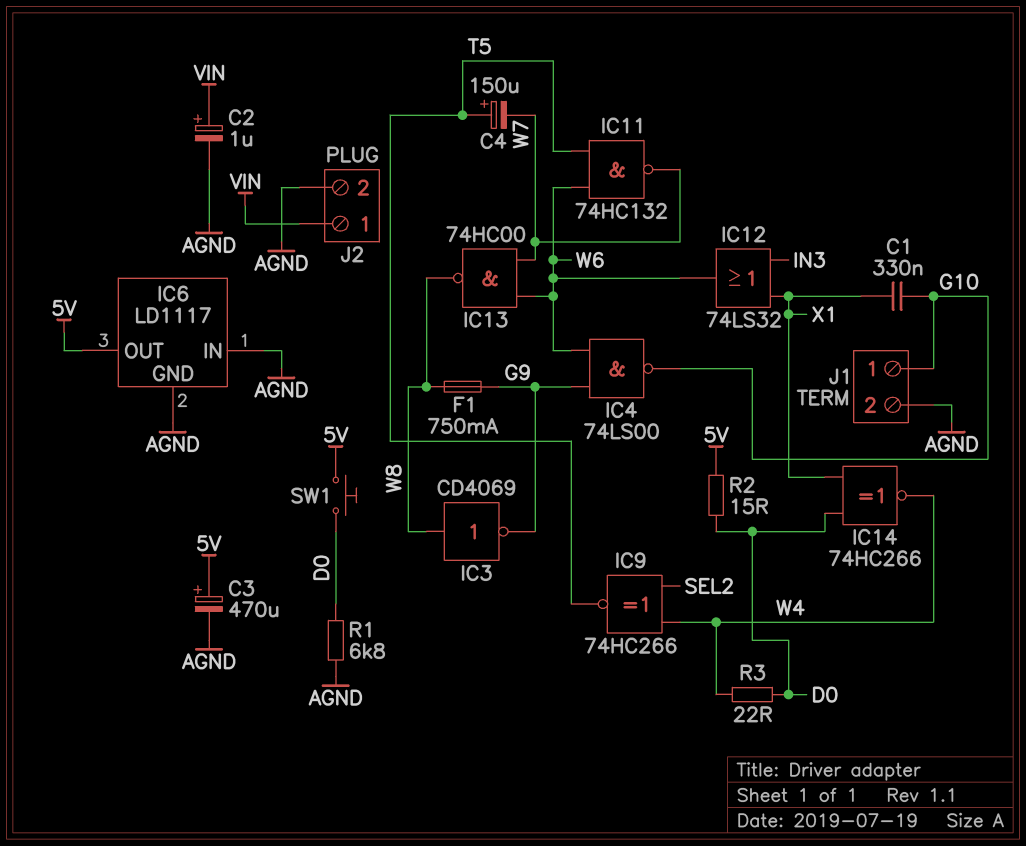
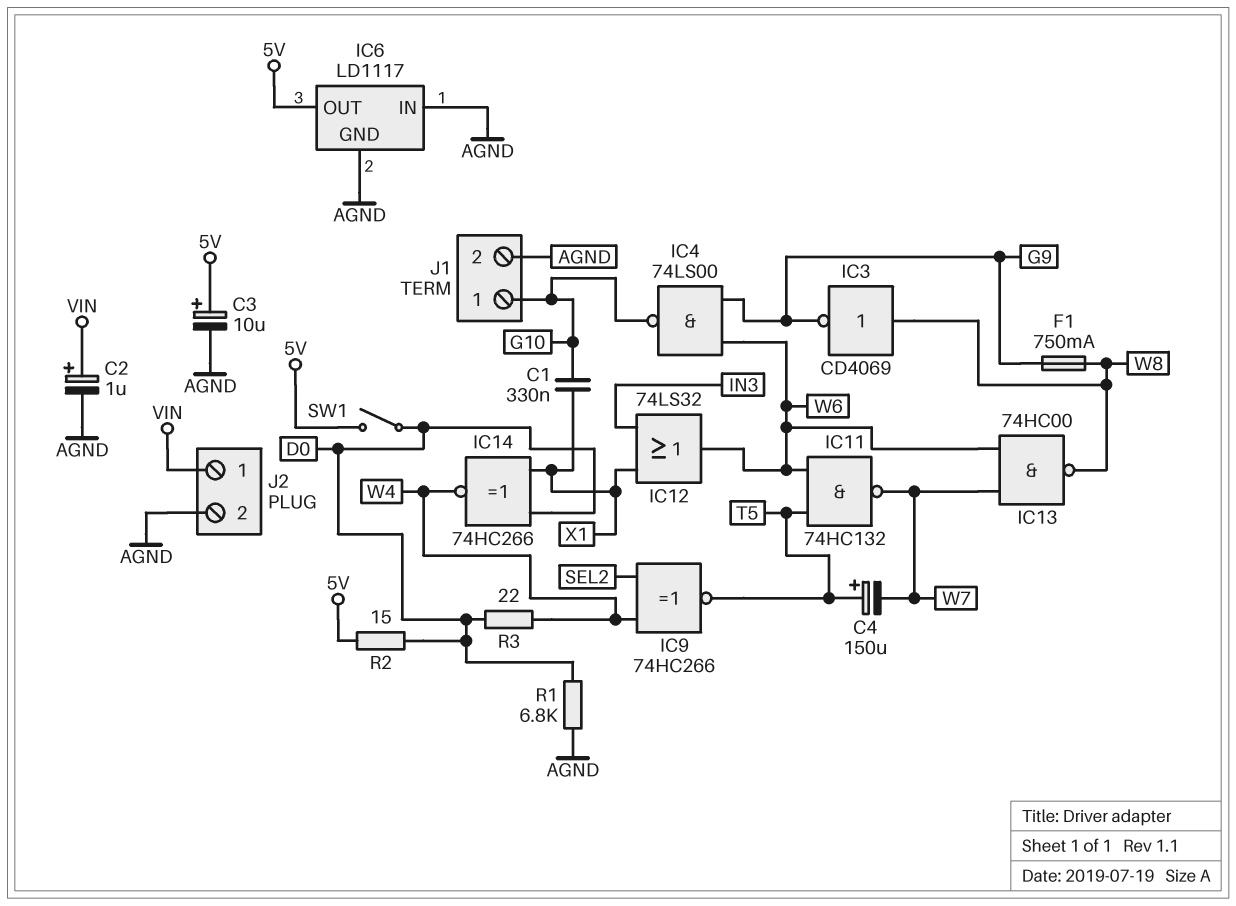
C3: 470uF (plus 5V, minus AGND) -> 10uF (plus 5V, minus AGND)
SW1: button (5V, D0) -> switch (5V, D0)

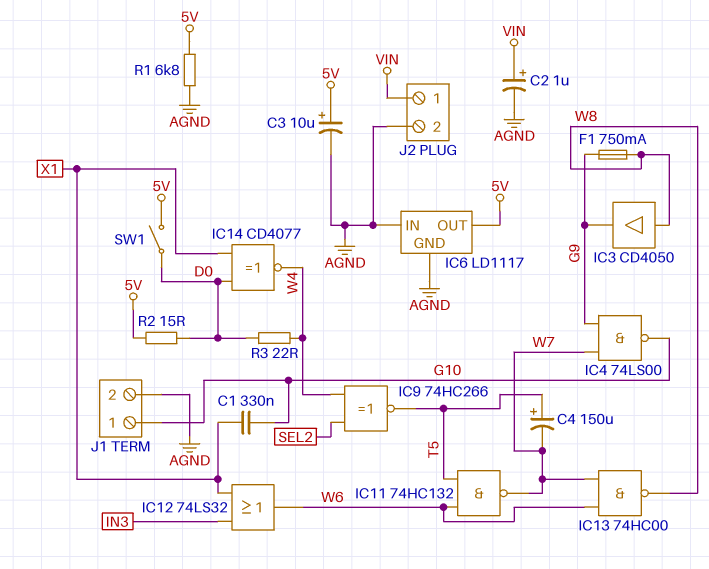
IC3: NOT CD4069 (in W8, out G9) -> buffer CD4050 (in W8, out G9)
IC4: NAND 74LS00 (in G9, in W6, out G10) -> NAND 74LS00 (in G9, in W7, out G10)
IC14: XNOR 74HC266 (in D0, in X1, out W4) -> XNOR CD4077 (in D0, in X1, out W4)
R1: 6.8k (AGND, D0) -> 6.8k (5V, AGND)

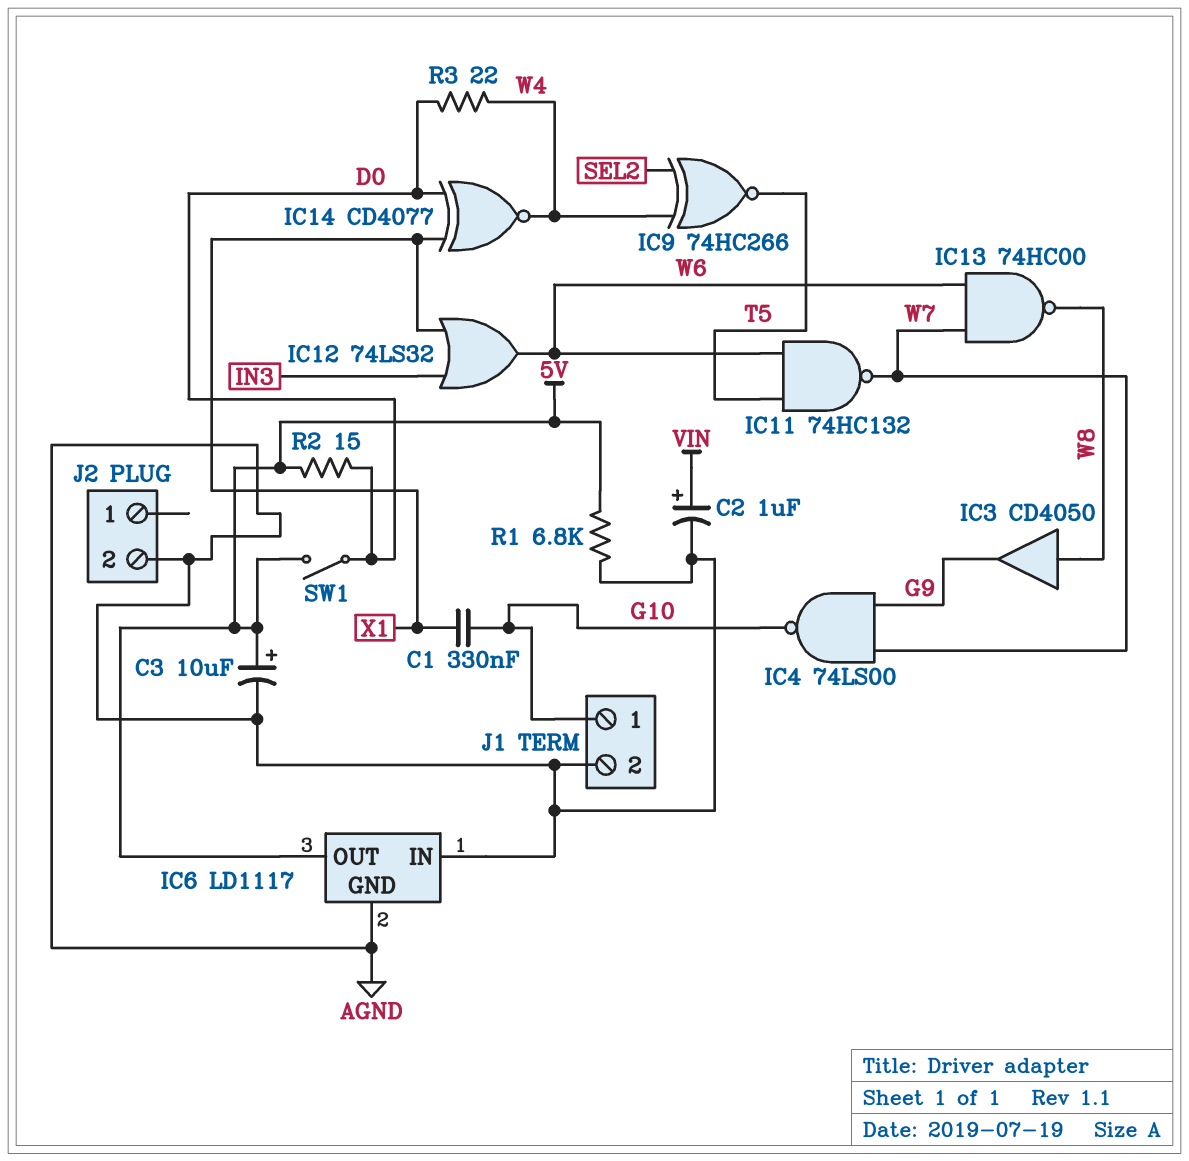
C4: 150uF (plus T5, minus W7) -> none
F1: 750mA (G9, W8) -> none
J2 pin 1: VIN -> none

